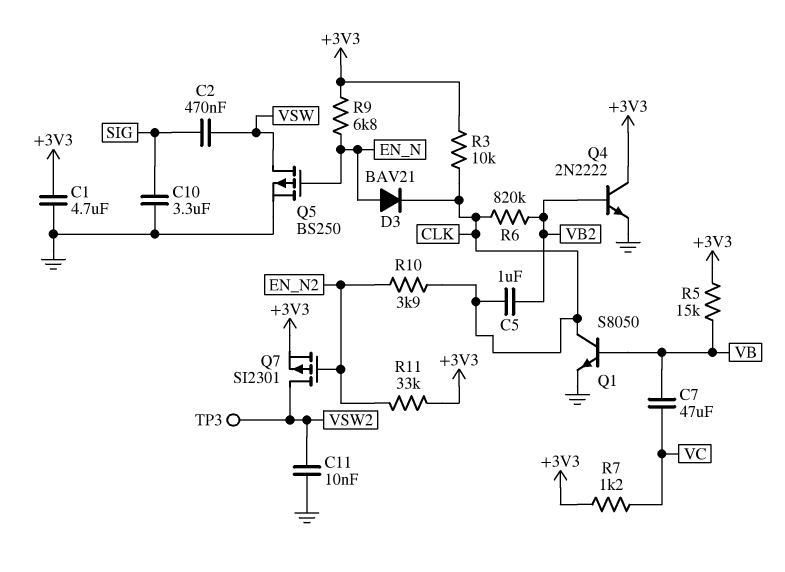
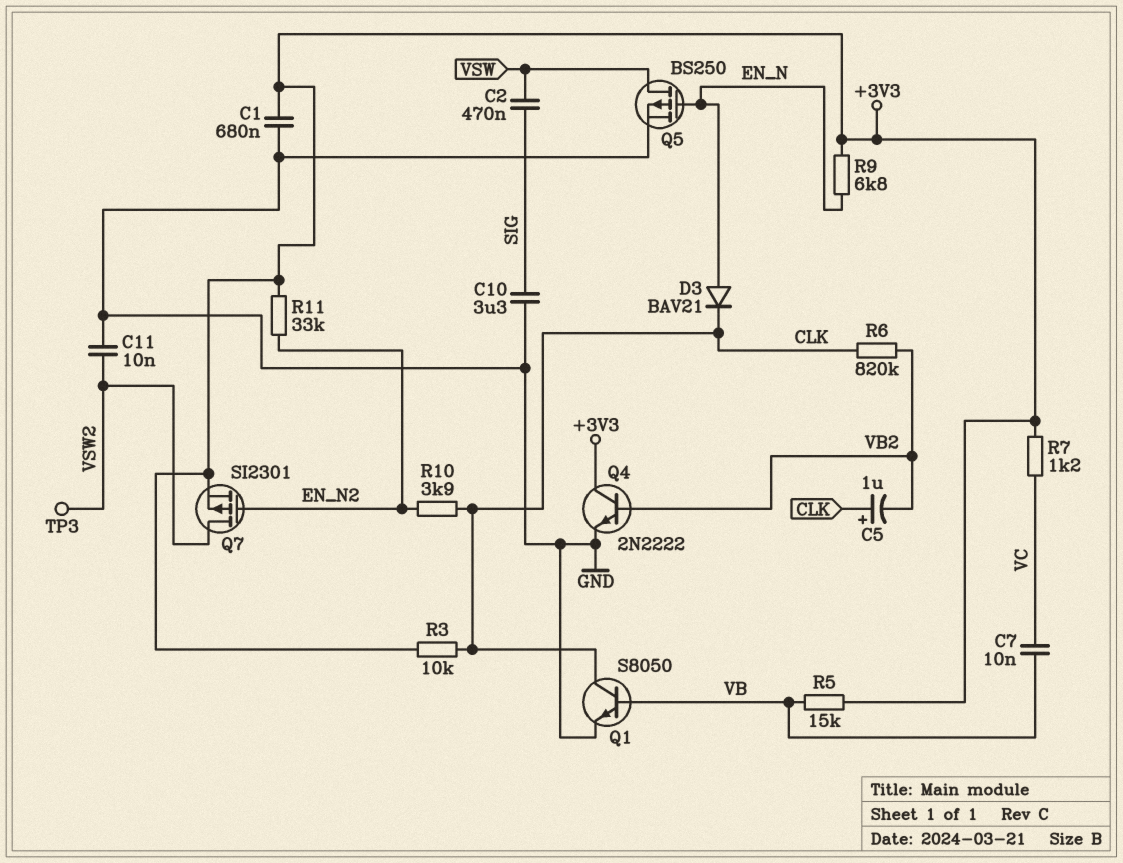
C1: 4.7uF (+3V3, GND) -> 680nF (+3V3, GND)
C5: 1uF (CLK, VB2) -> 1uF (plus CLK, minus VB2)
C7: 47uF (VB, VC) -> 10nF (VB, VC)

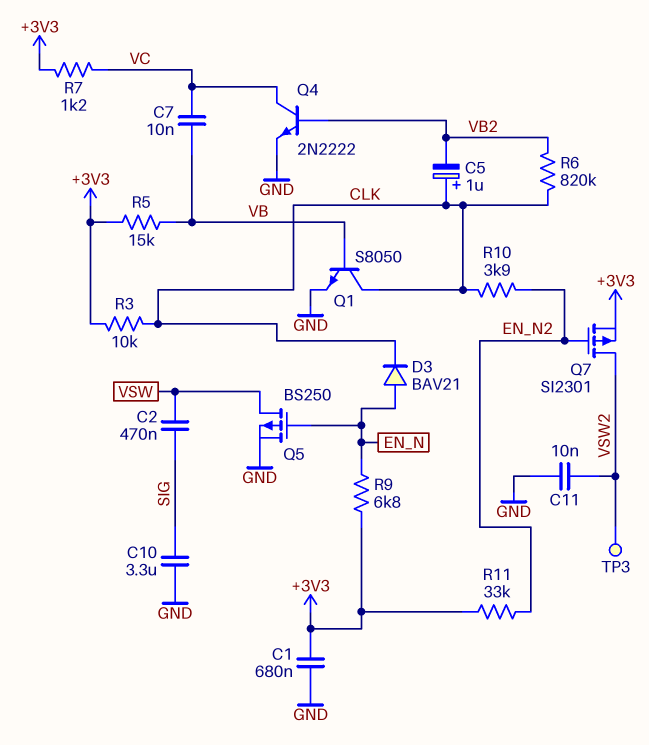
Q4: NPN 2N2222 (B VB2, C +3V3, E GND) -> NPN 2N2222 (B VB2, C VC, E GND)

